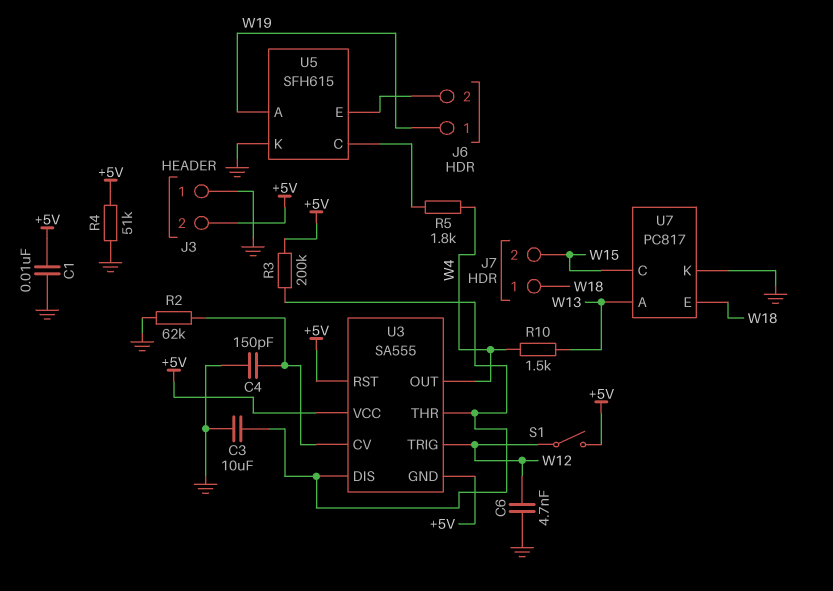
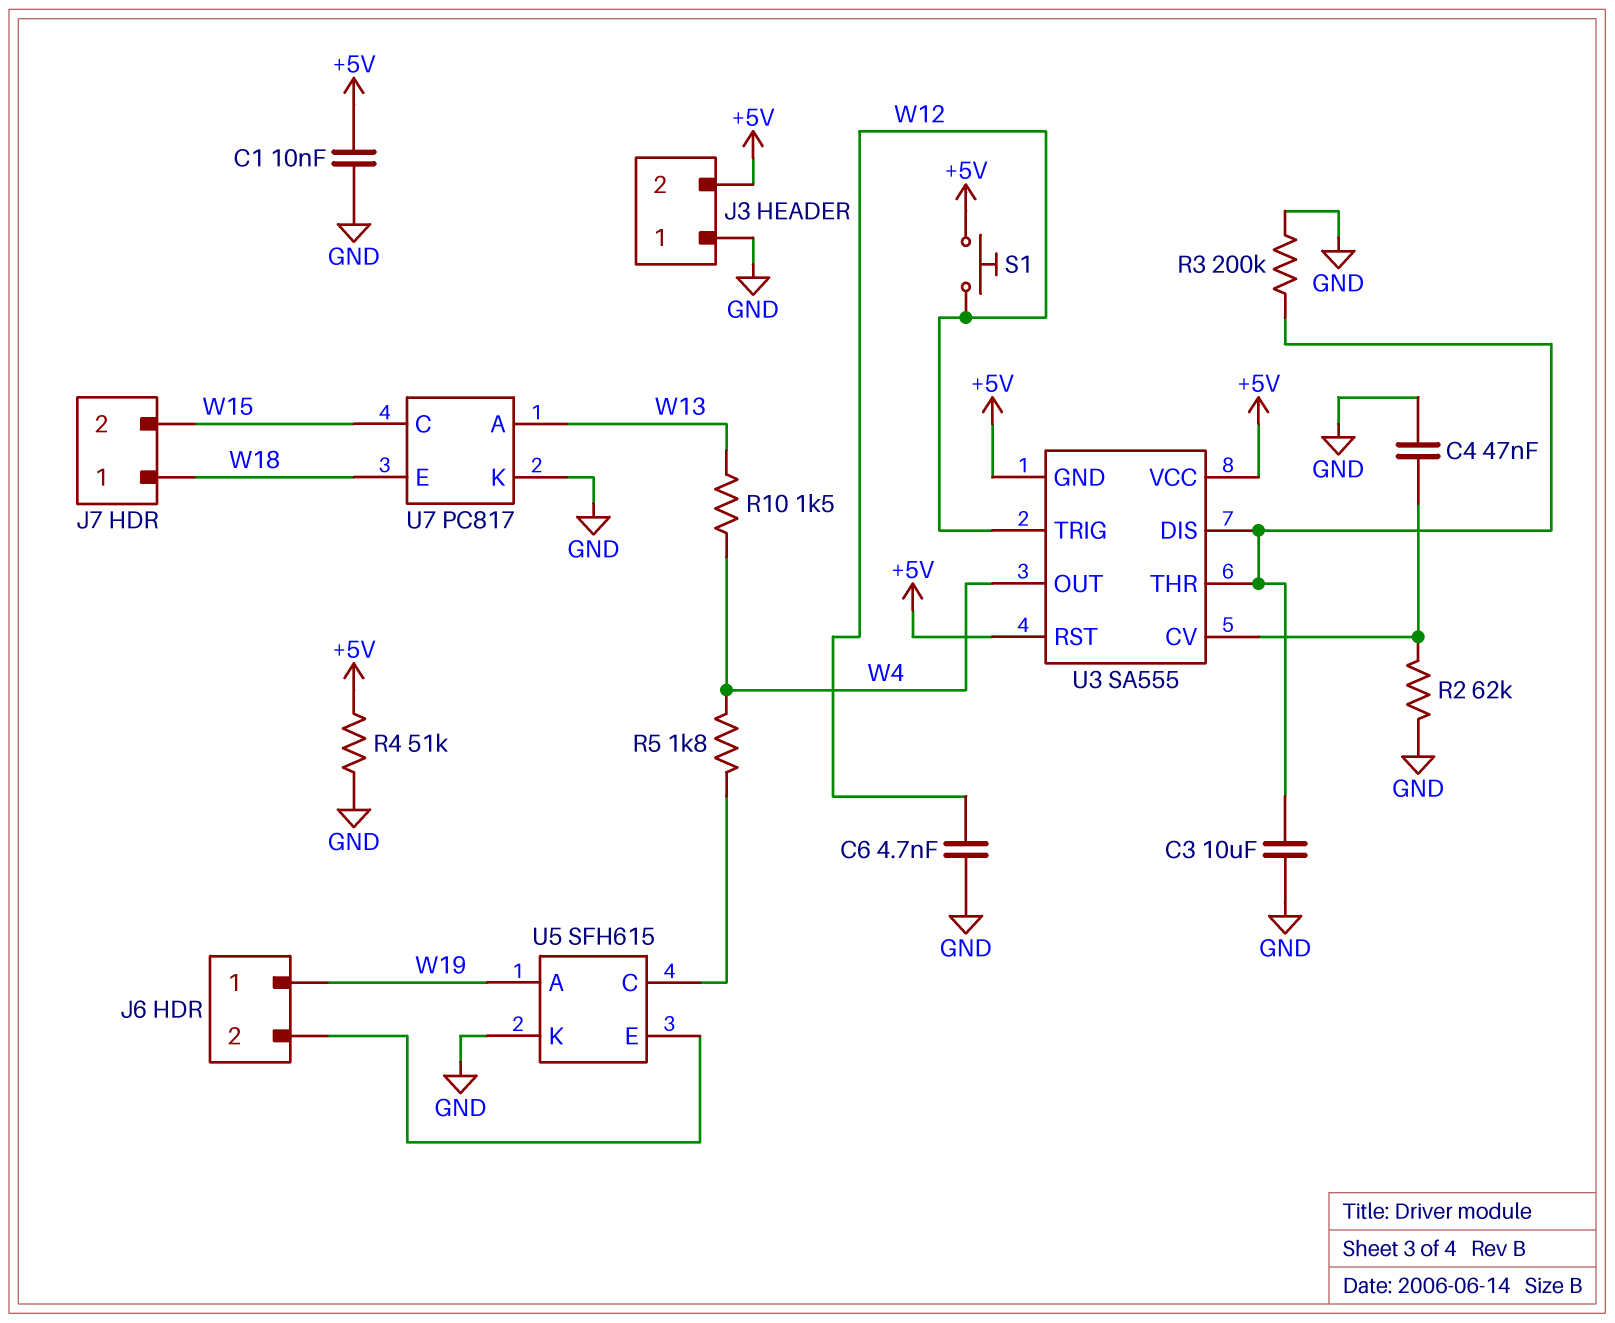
C4: 150pF (GND, U3/CV) -> 47nF (GND, U3/CV)
R3: 200k (+5V, U3/DIS) -> 200k (GND, U3/DIS)
S1: switch (+5V, W12) -> button (+5V, W12)

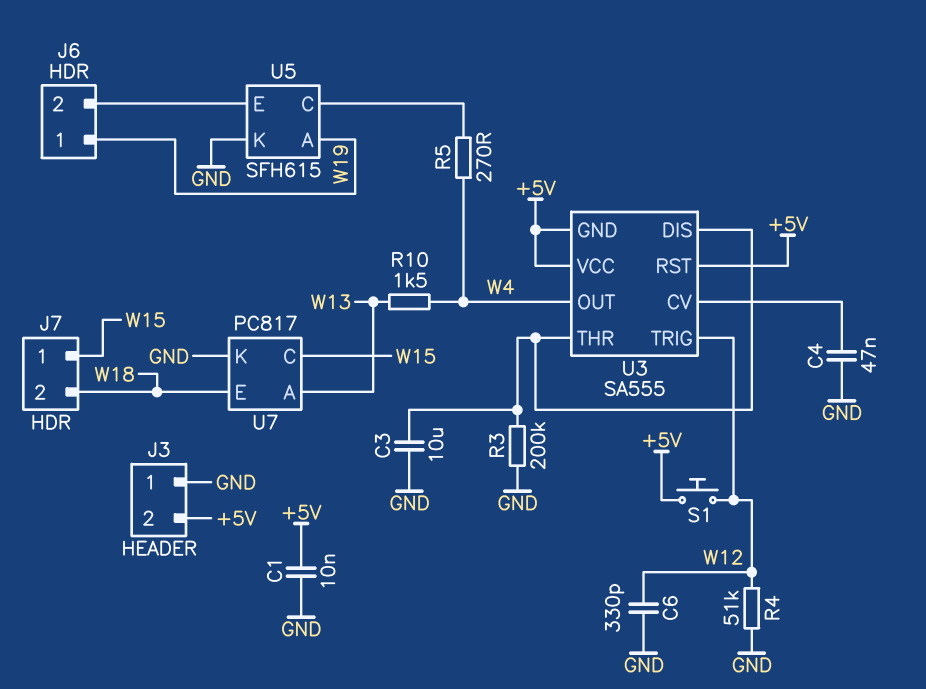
C6: 4.7nF (GND, W12) -> 330pF (GND, W12)
J7 pin 1: W18 -> W15
J7 pin 2: W15 -> W18
R2: 62k (GND, U3/CV) -> none
R4: 51k (+5V, GND) -> 51k (GND, W12)
R5: 1.8k (U5/C, W4) -> 270 (U5/C, W4)

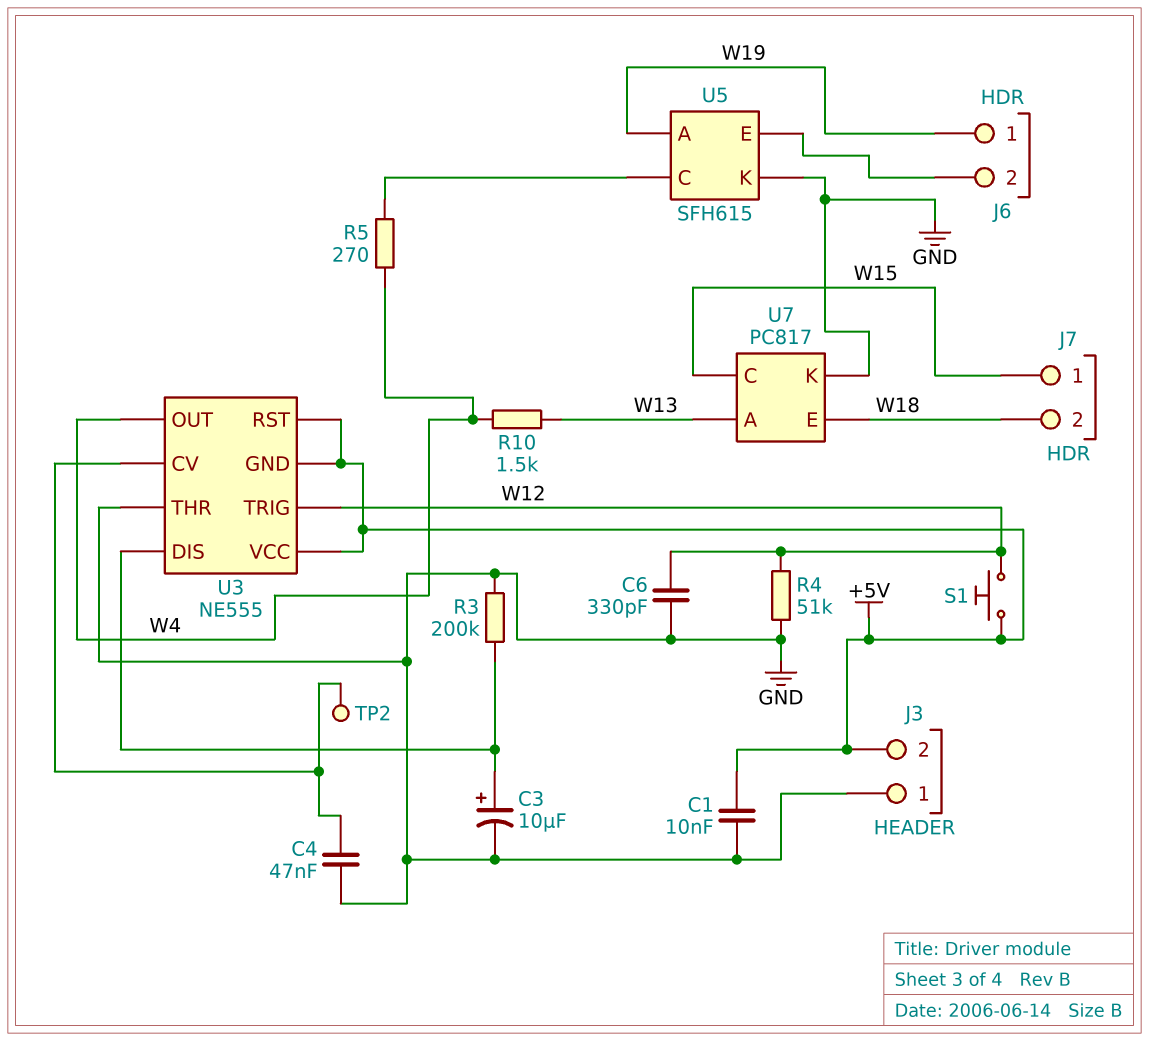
C3: 10uF (GND, U3/DIS) -> 10uF (plus U3/DIS, minus GND)
TP2: none -> test point (U3/CV)
U3: SA555 -> NE555
U3 pin THR: U3/DIS -> GND

